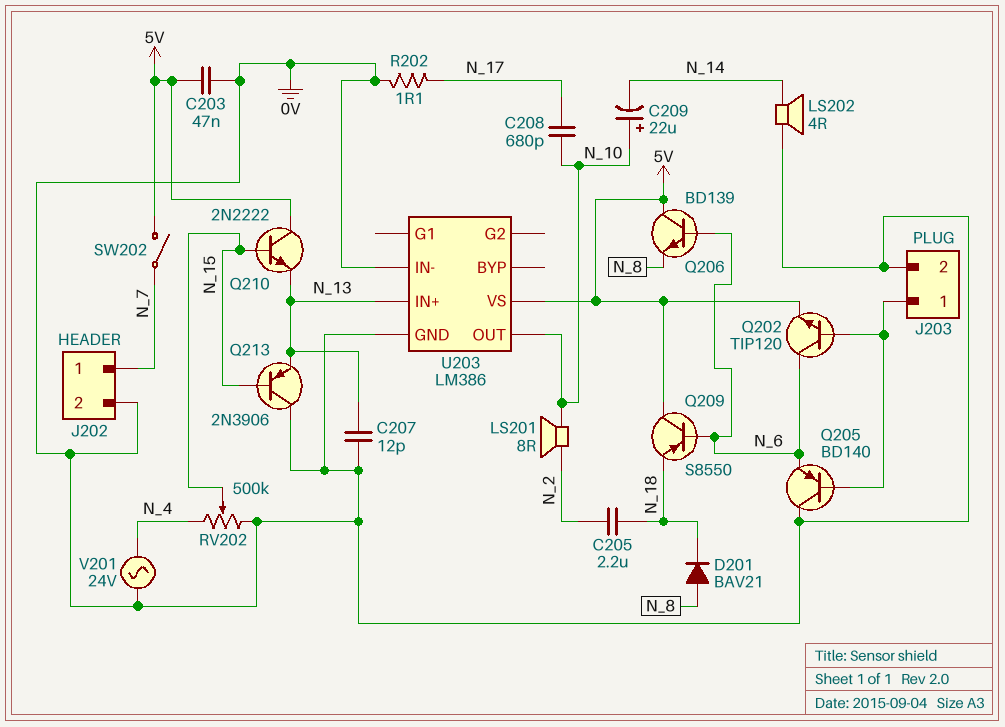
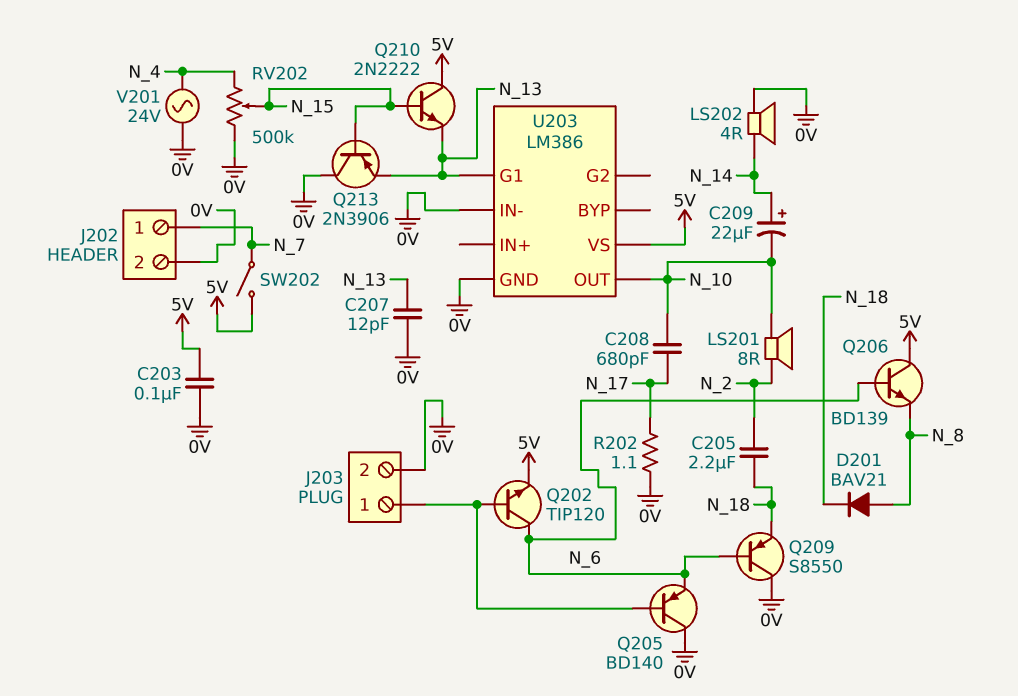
C203: 47nF (0V, 5V) -> 100nF (0V, 5V)
C209: 22uF (plus N_10, minus N_14) -> 22uF (plus N_14, minus N_10)
Q209: PNP S8550 (B N_6, C 5V, E N_18) -> PNP S8550 (B N_6, C 0V, E N_18)
U203 pin G1: none -> N_13
U203 pin IN+: N_13 -> none

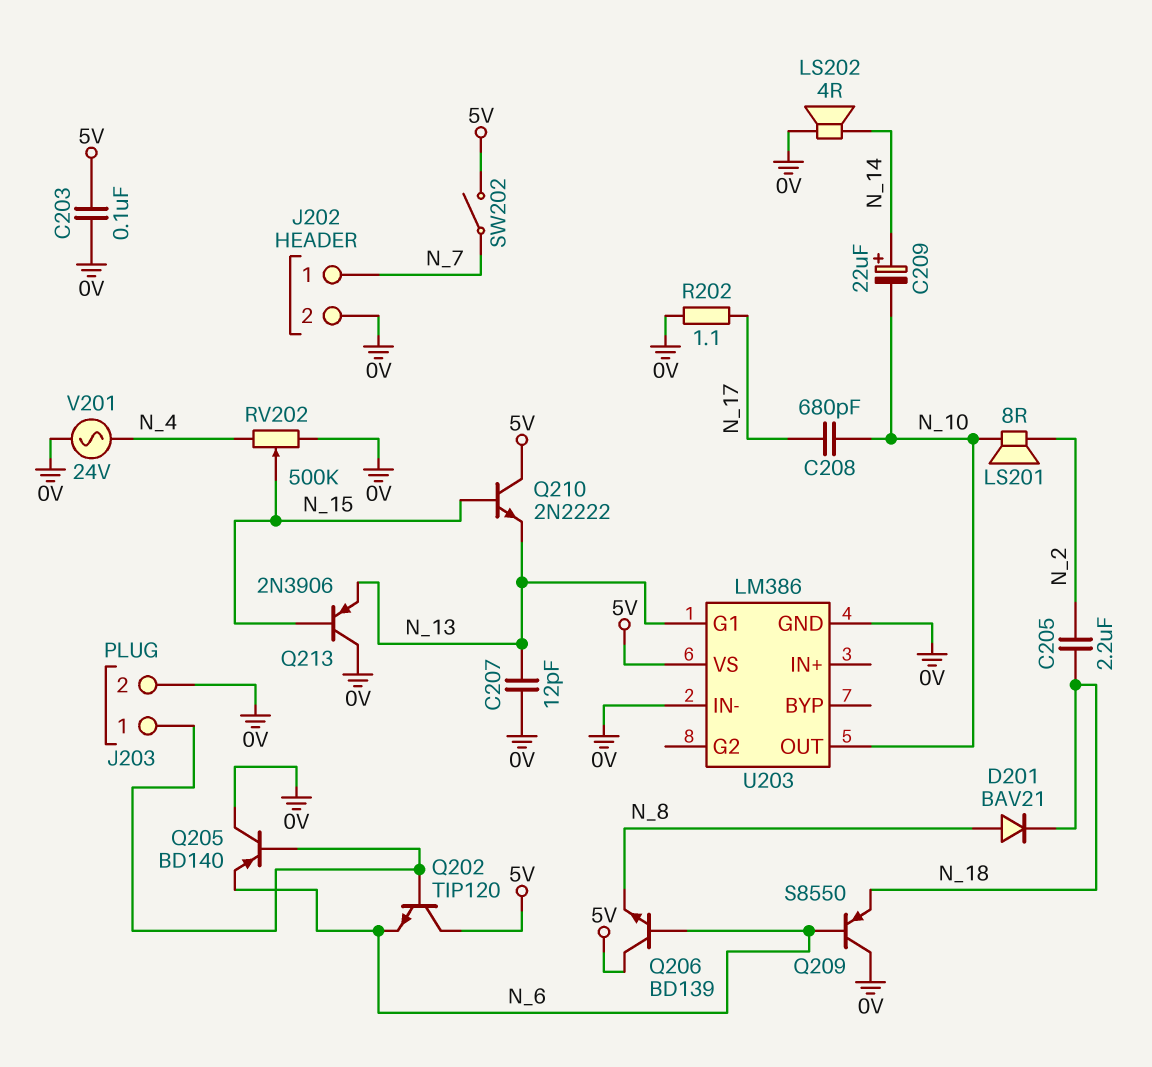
Q202: NPN TIP120 (B J203/1, C N_6, E 5V) -> NPN TIP120 (B J203/1, C 5V, E N_6)

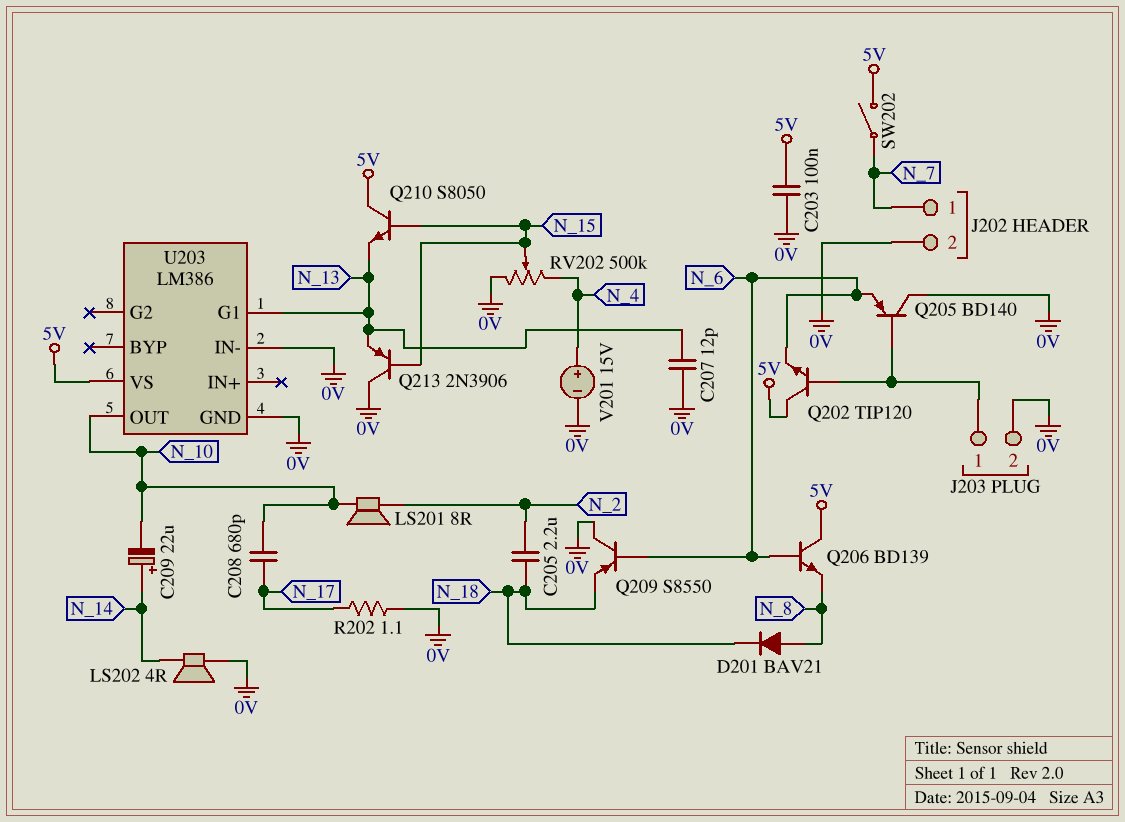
Q210: NPN 2N2222 (B N_15, C 5V, E N_13) -> NPN S8050 (B N_15, C 5V, E N_13)
V201: AC 24V (0V, N_4) -> 15V (plus N_4, minus 0V)

